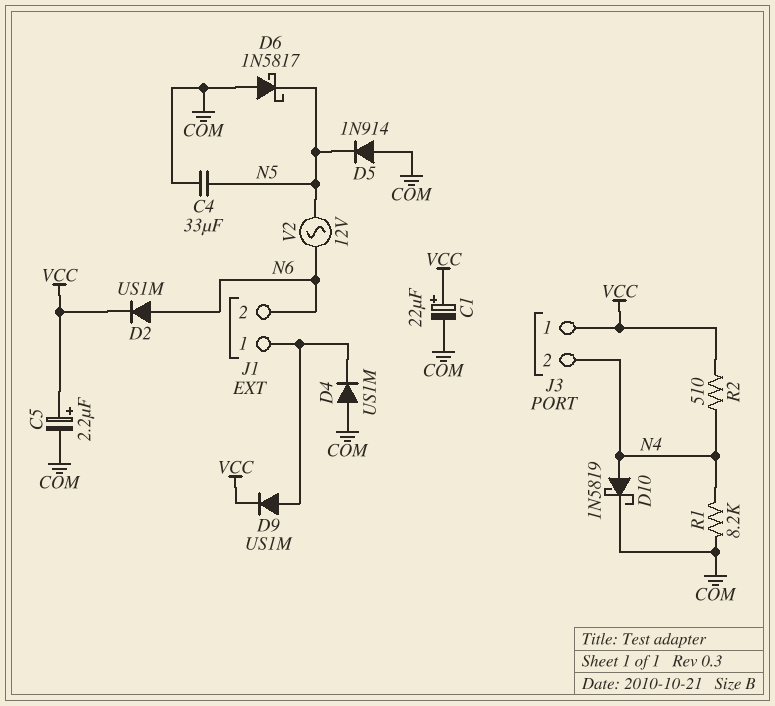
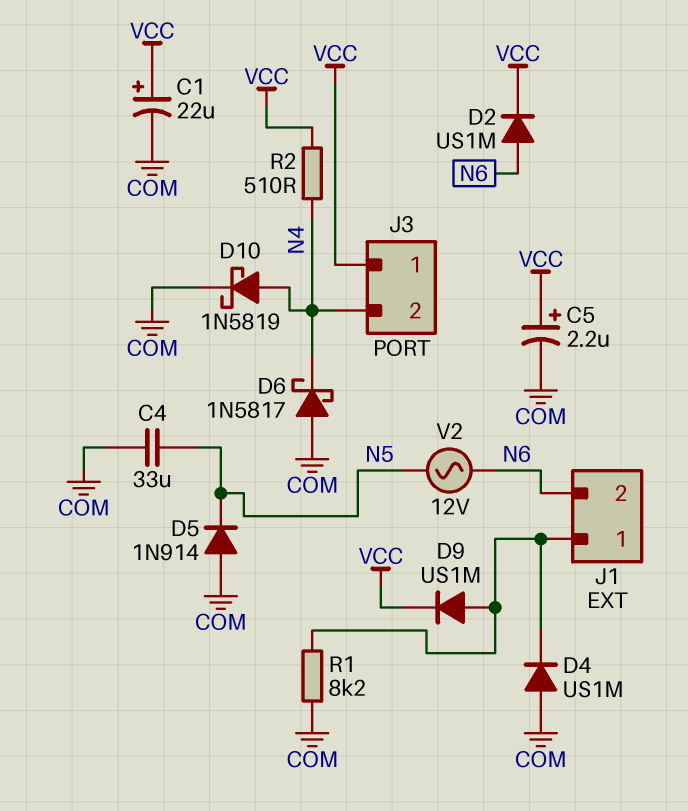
D6: schottky 1N5817 (A COM, K N5) -> schottky 1N5817 (A COM, K N4)
R1: 8.2k (COM, N4) -> 8.2k (COM, J1/1)

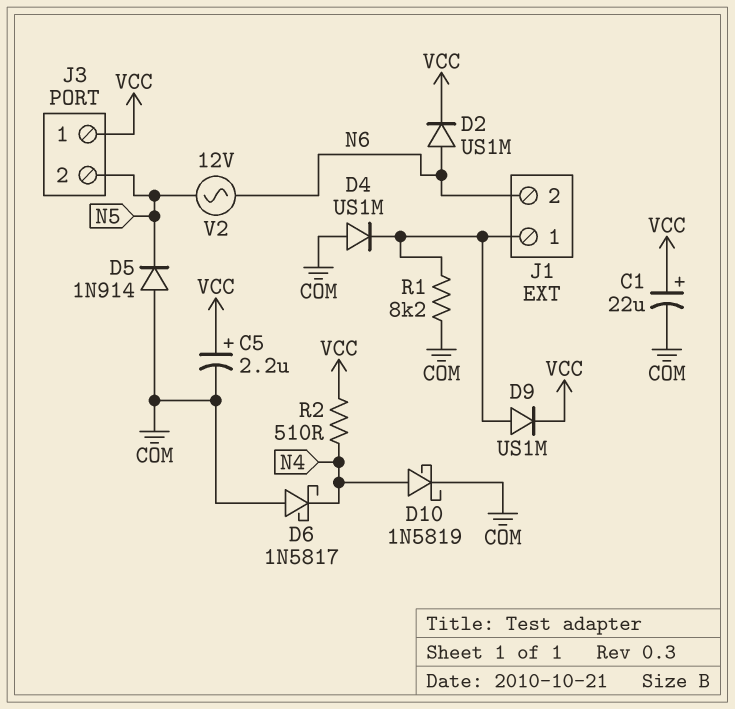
C4: 33uF (COM, N5) -> none
J3 pin 2: N4 -> N5

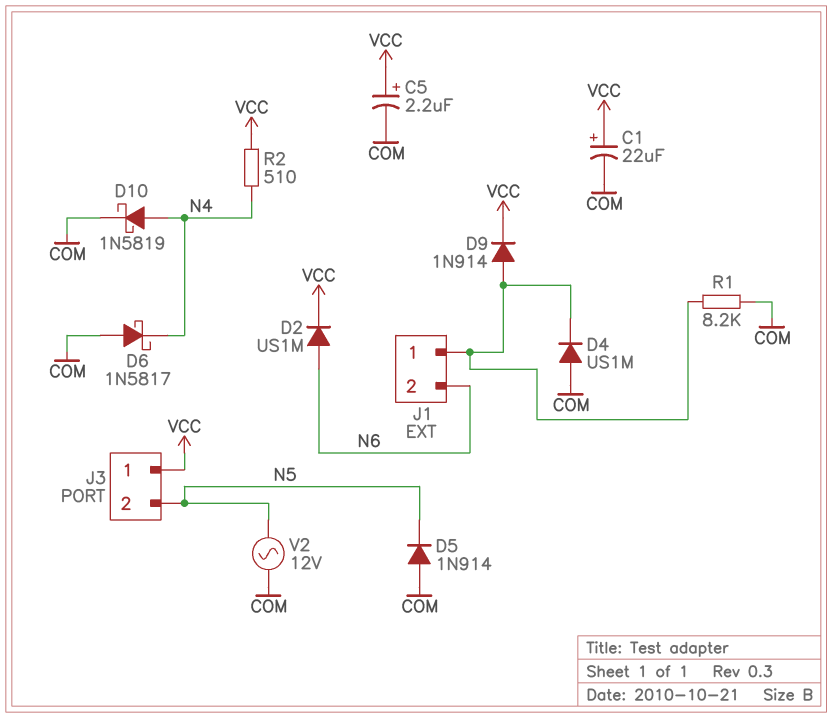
D9: diode US1M (A J1/1, K VCC) -> diode 1N914 (A J1/1, K VCC)
V2: AC 12V (N5, N6) -> AC 12V (COM, N5)

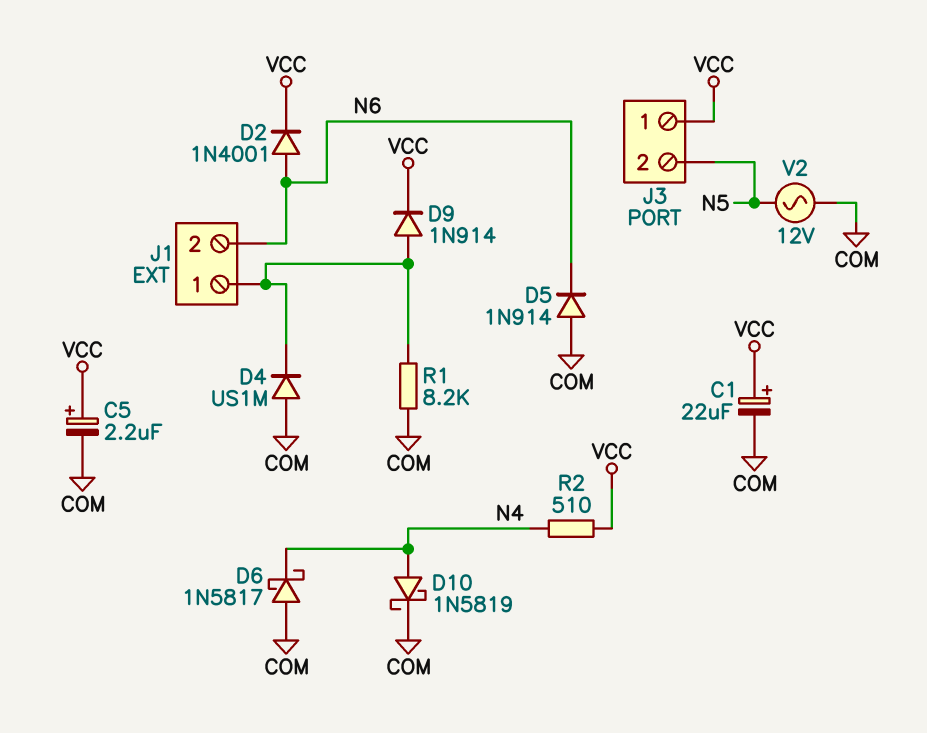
D2: diode US1M (A N6, K VCC) -> diode 1N4001 (A N6, K VCC)
D5: diode 1N914 (A COM, K N5) -> diode 1N914 (A COM, K N6)

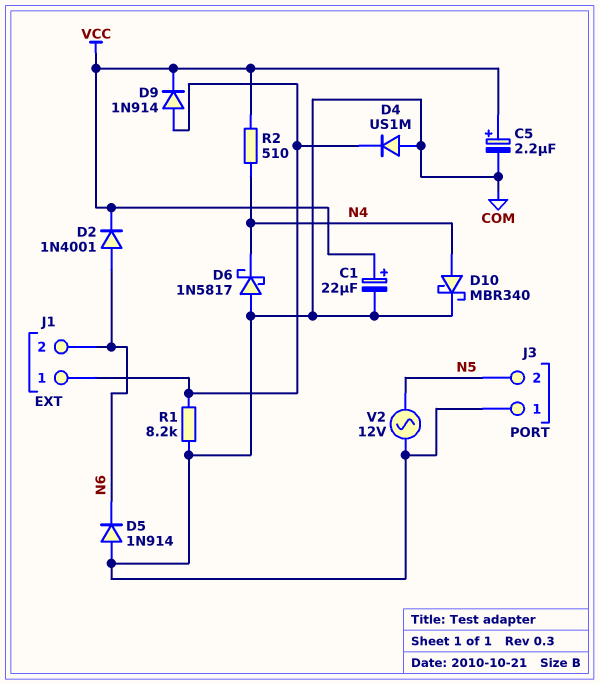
D10: schottky 1N5819 (A N4, K COM) -> schottky MBR340 (A N4, K COM)
J3 pin 1: VCC -> COM

